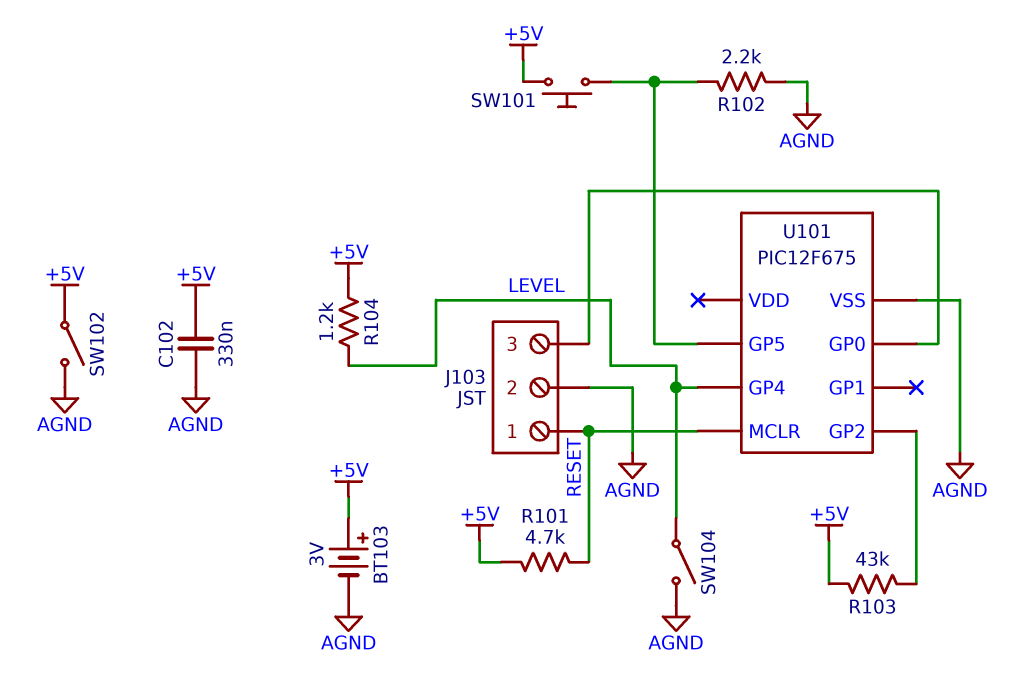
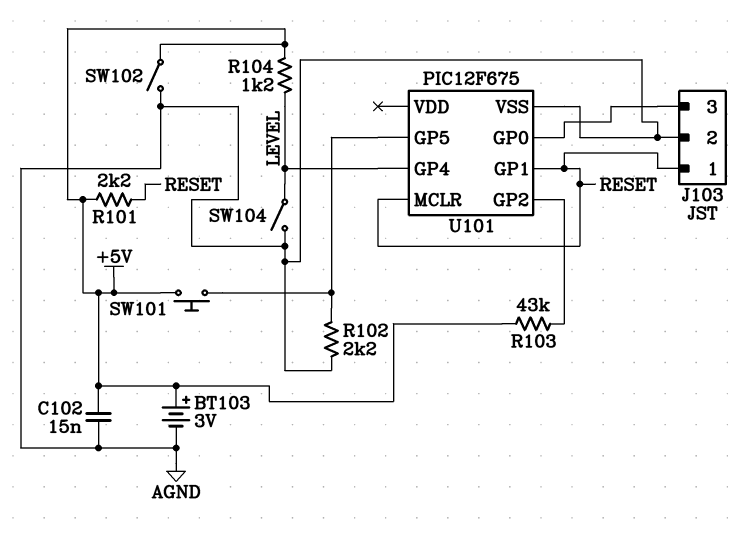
C102: 330nF (+5V, AGND) -> 15nF (+5V, AGND)
R101: 4.7k (+5V, RESET) -> 2.2k (+5V, RESET)
U101 pin GP1: none -> RESET

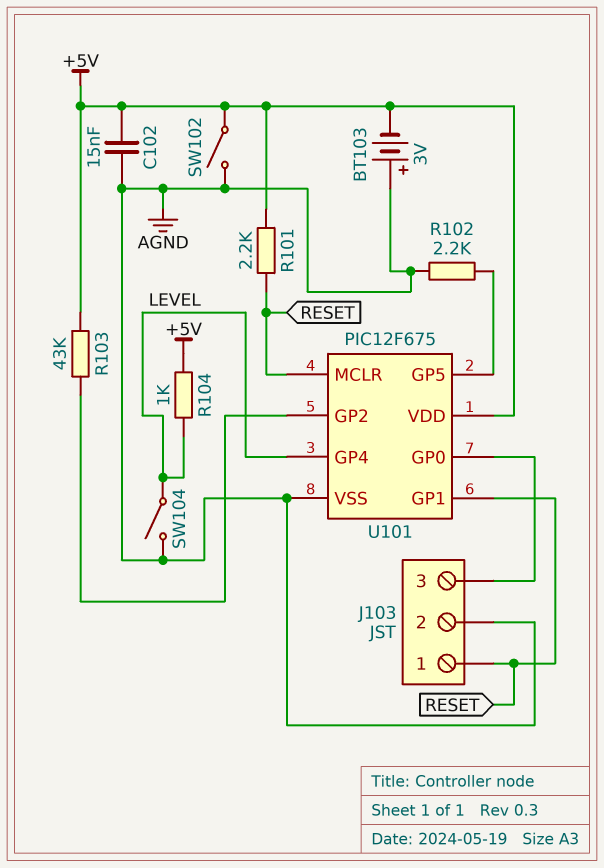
BT103: 3V (plus +5V, minus AGND) -> 3V (plus AGND, minus +5V)
R104: 1.2k (+5V, LEVEL) -> 1k (+5V, LEVEL)
SW101: button (+5V, U101/GP5) -> none
U101 pin VDD: none -> +5V

